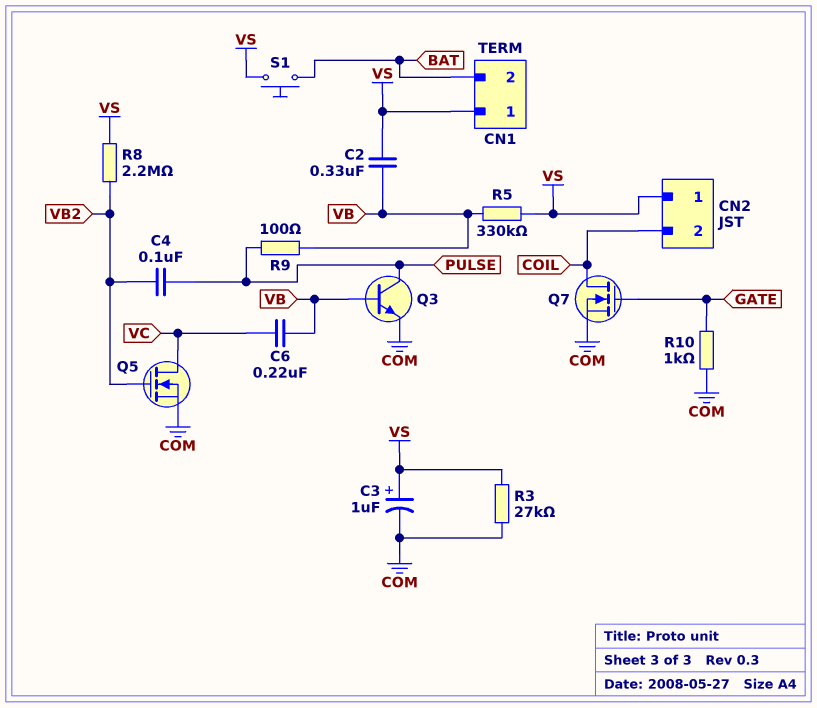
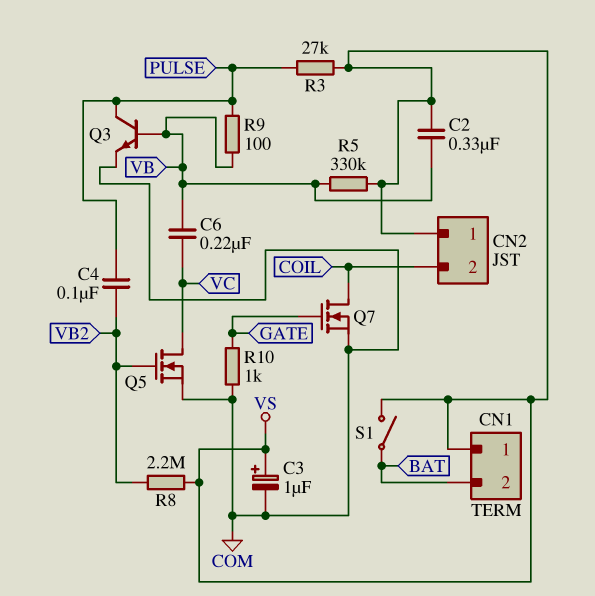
R3: 27k (COM, VS) -> 27k (PULSE, VS)
S1: button (BAT, VS) -> switch (BAT, VS)

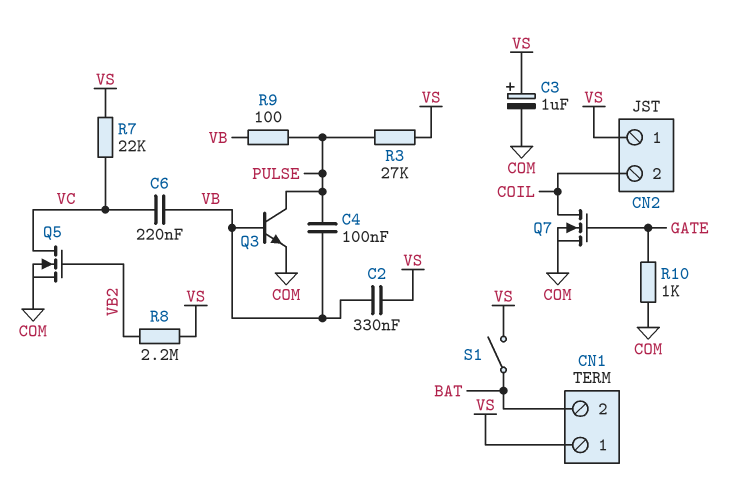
C4: 100nF (PULSE, VB2) -> 100nF (PULSE, VB)
R5: 330k (VB, VS) -> none
R7: none -> 22k (VC, VS)

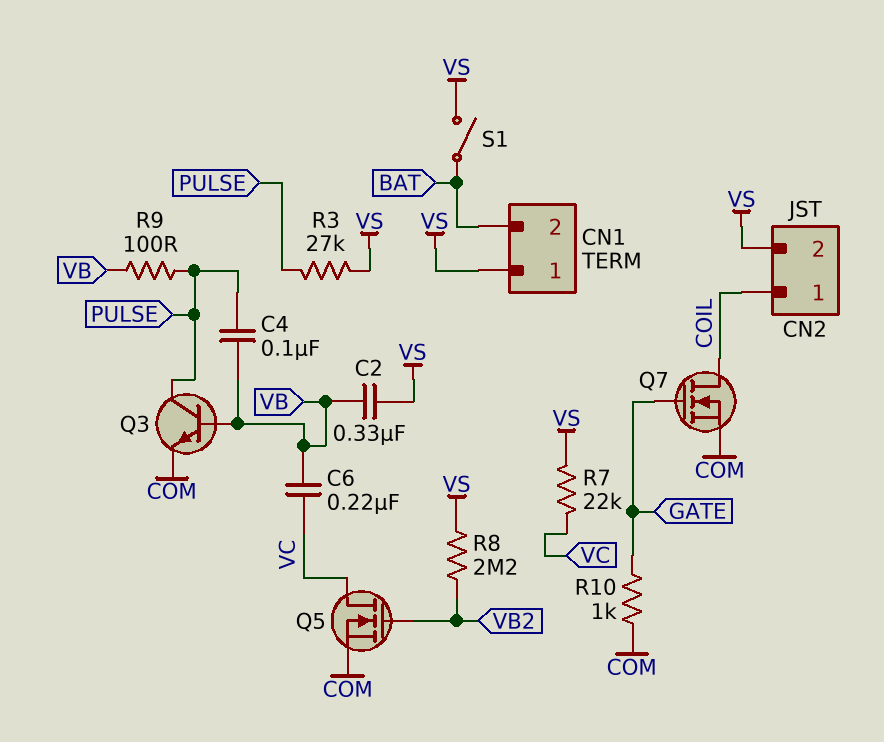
C3: 1uF (plus VS, minus COM) -> none
CN2 pin 1: VS -> COIL
CN2 pin 2: COIL -> VS

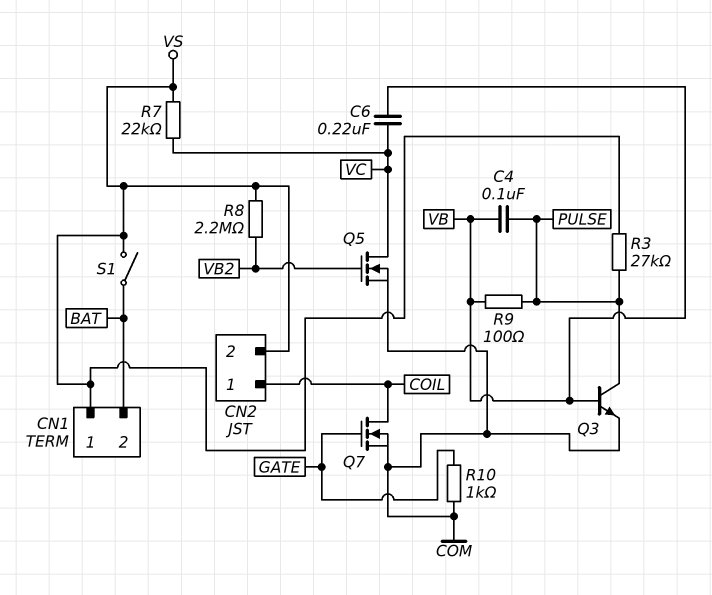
C2: 330nF (VB, VS) -> none

